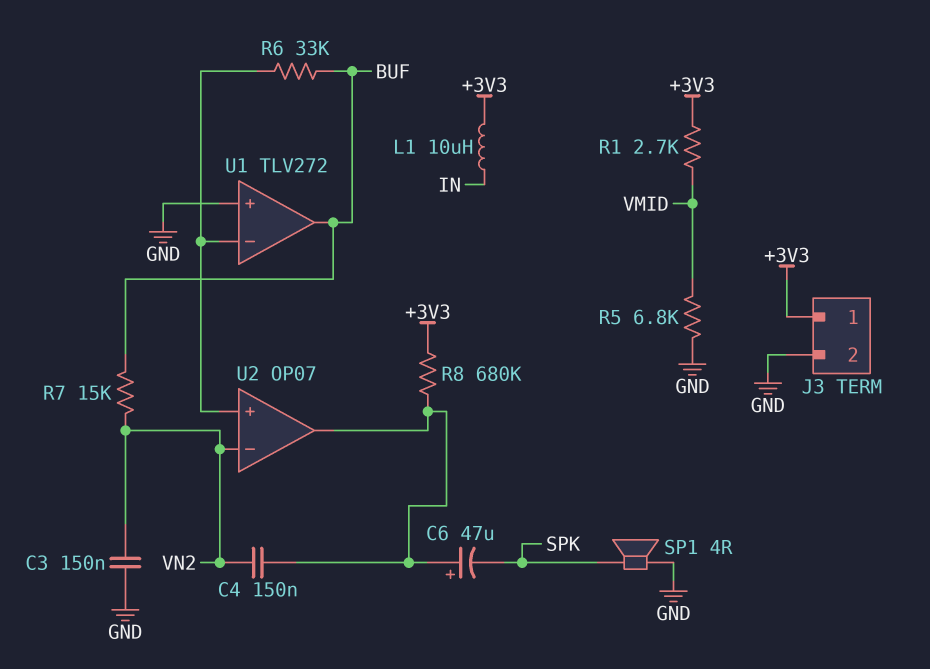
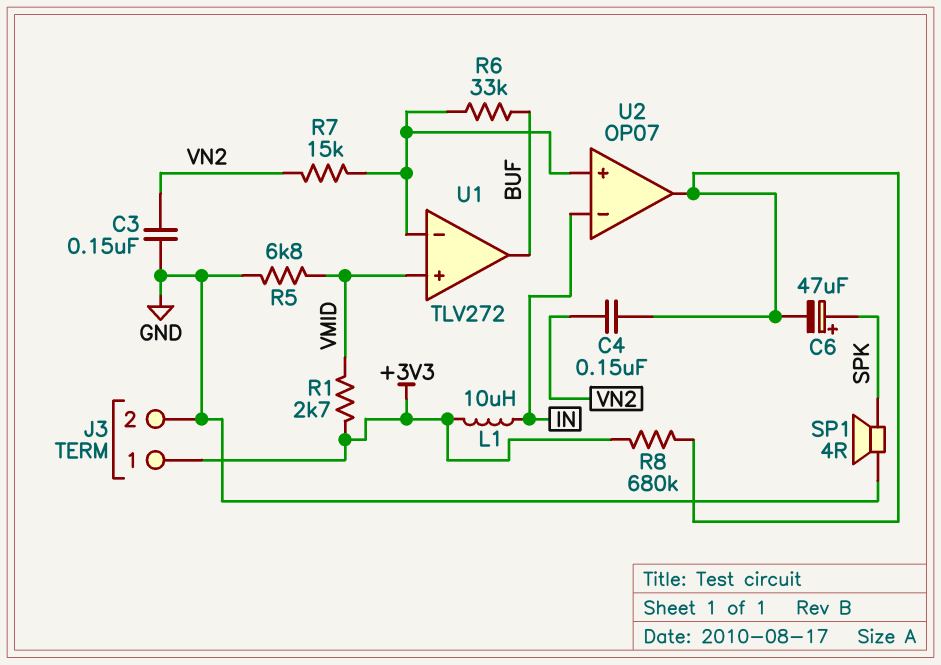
C6: 47uF (plus U2/out, minus SPK) -> 47uF (plus SPK, minus U2/out)
R7: 15k (BUF, VN2) -> 15k (U1/in-, VN2)
U1 pin in+: GND -> VMID
U2 pin in-: VN2 -> IN

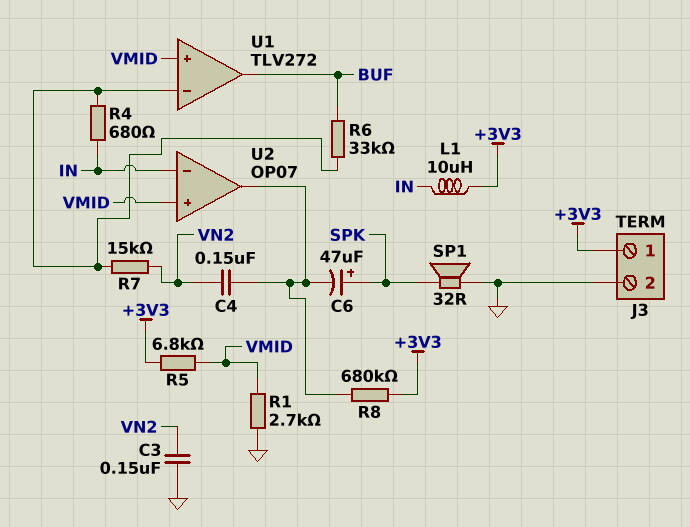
R1: 2.7k (+3V3, VMID) -> 2.7k (GND, VMID)
R4: none -> 680 (IN, U1/in-)
R5: 6.8k (GND, VMID) -> 6.8k (+3V3, VMID)
SP1: speaker 4R (GND, SPK) -> speaker 32R (GND, SPK)
U2 pin in+: U1/in- -> VMID

